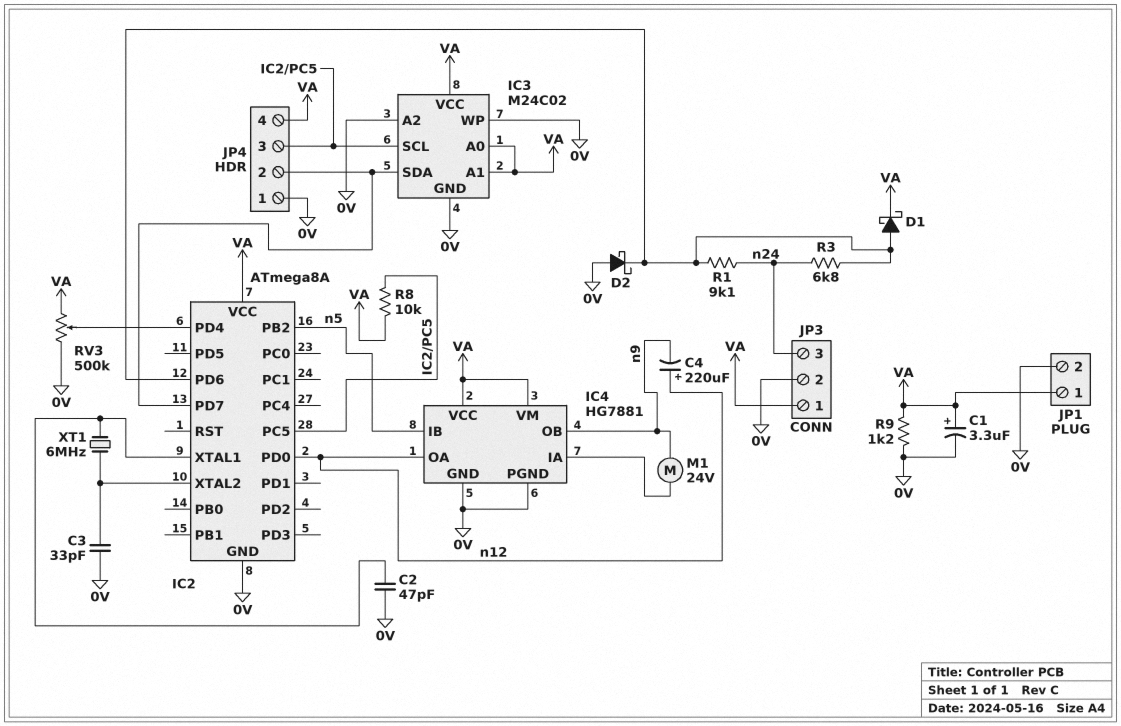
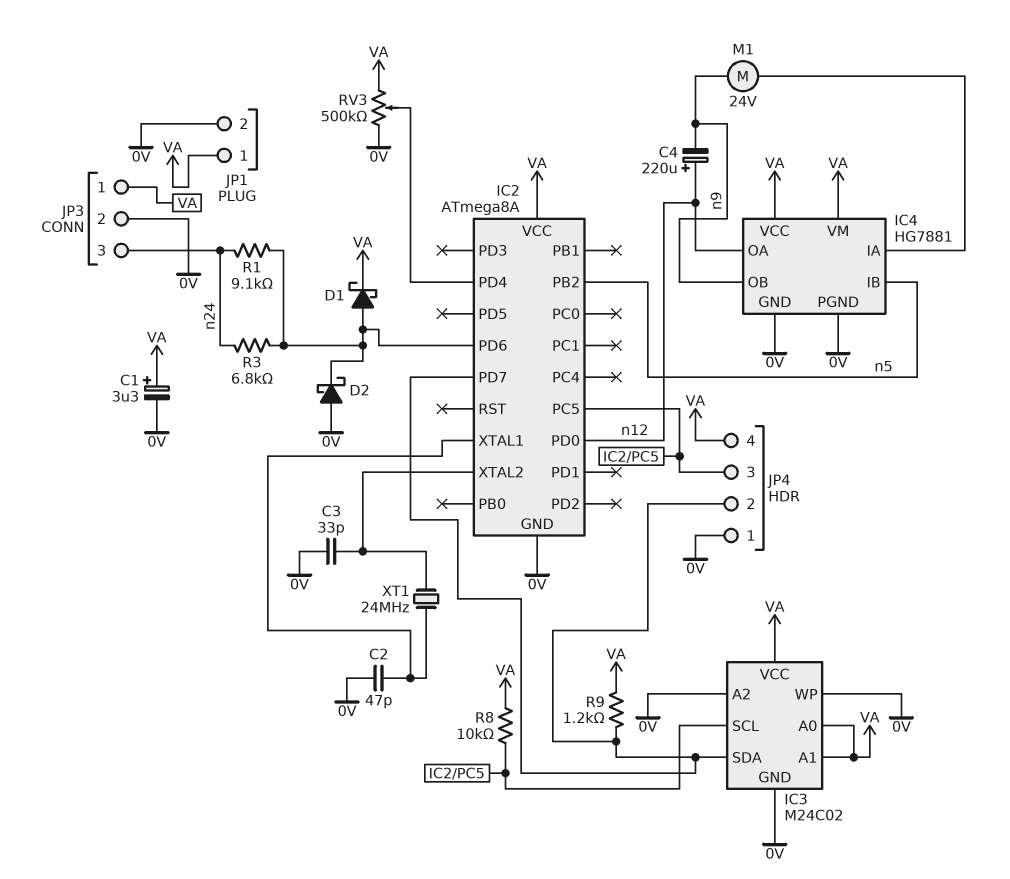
R9: 1.2k (0V, VA) -> 1.2k (IC2/PD7, VA)
XT1: 6MHz (IC2/XTAL1, IC2/XTAL2) -> 24MHz (IC2/XTAL1, IC2/XTAL2)

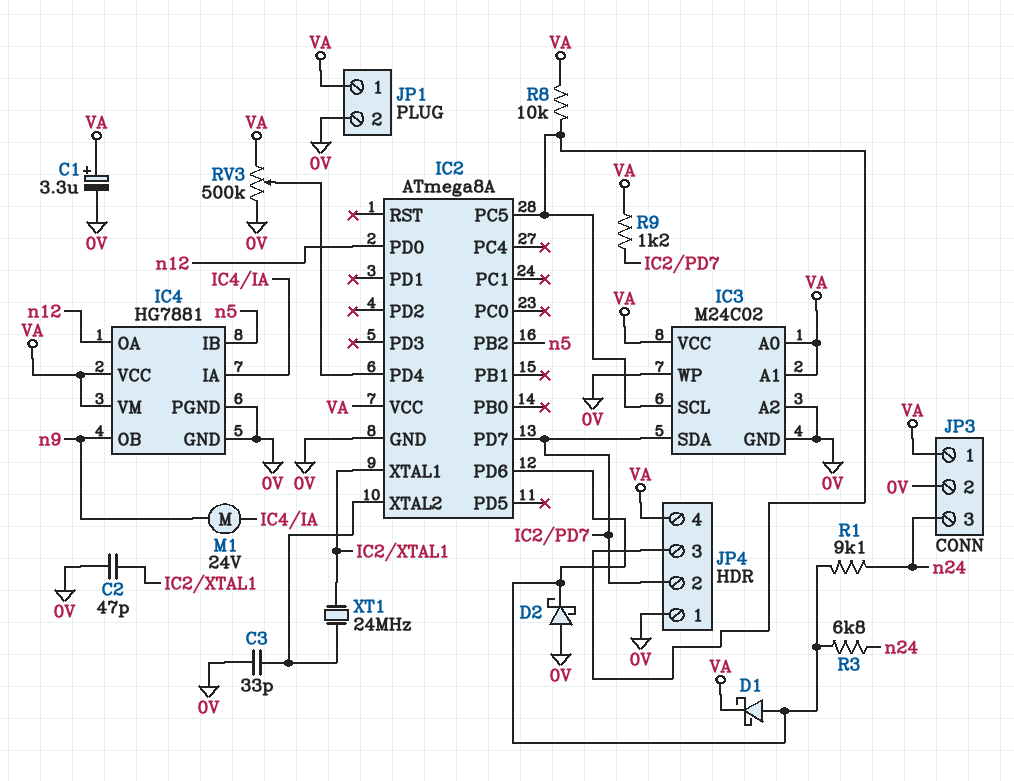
C4: 220uF (plus n12, minus n9) -> none

